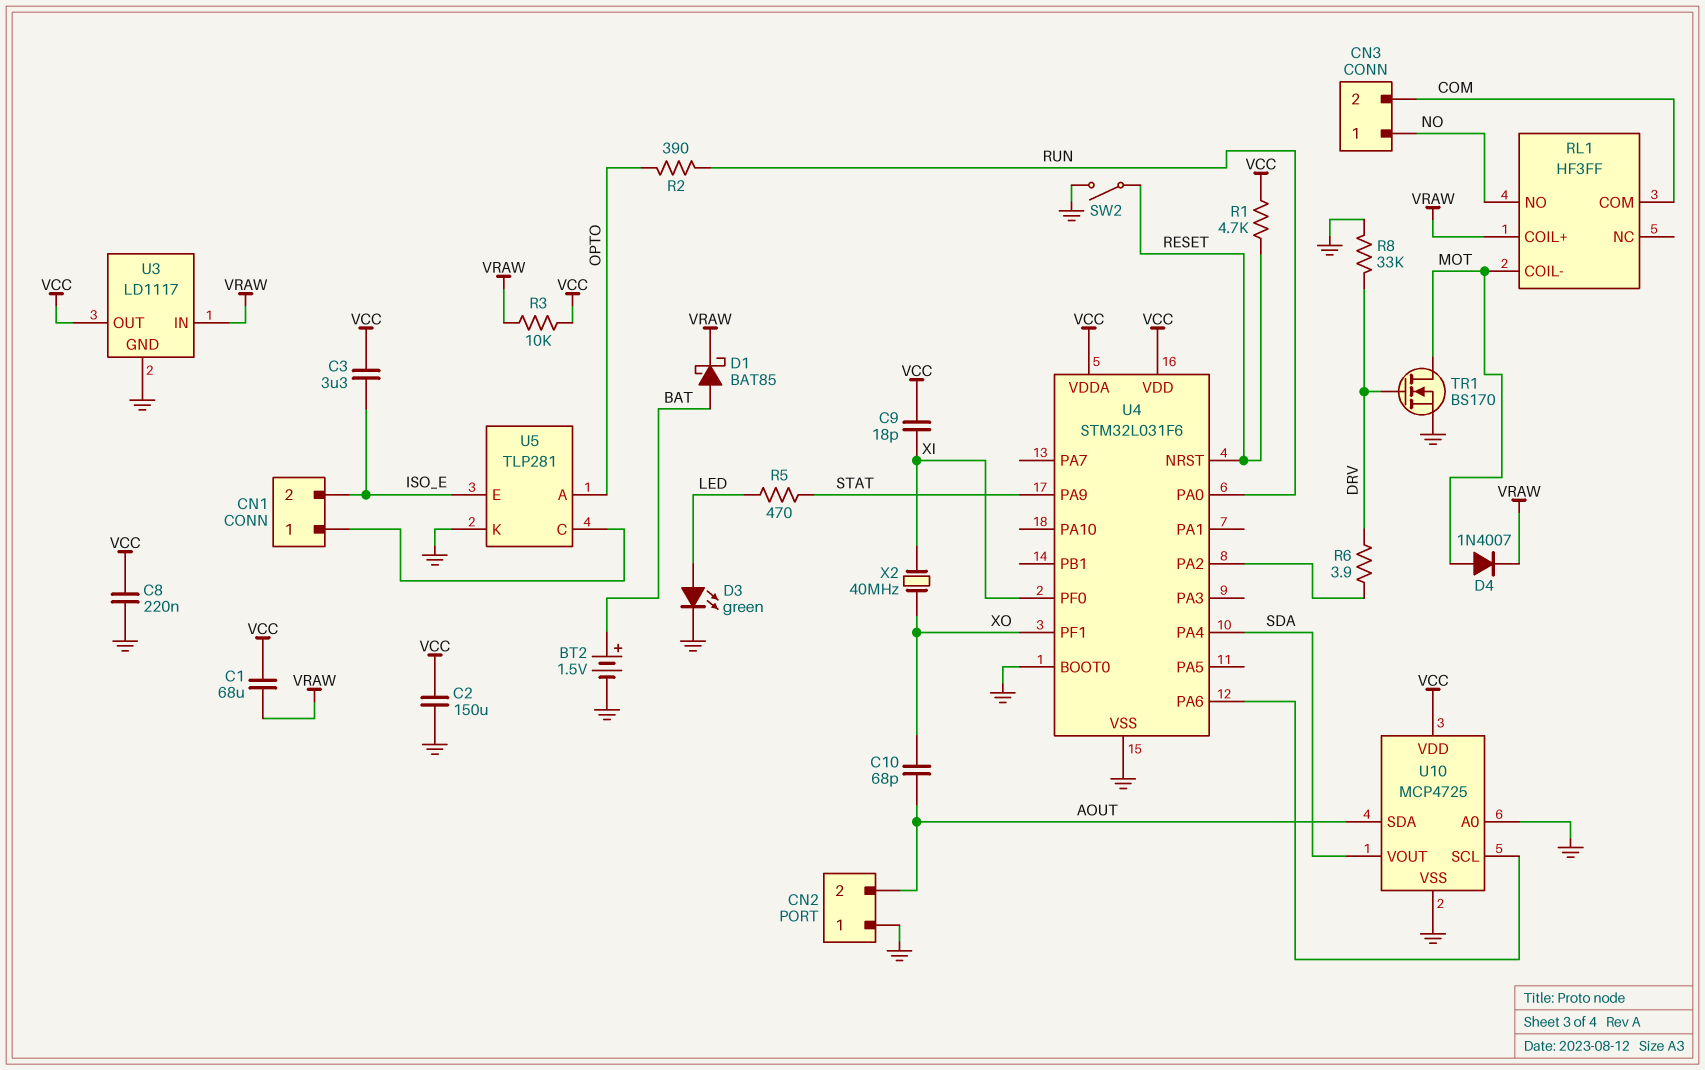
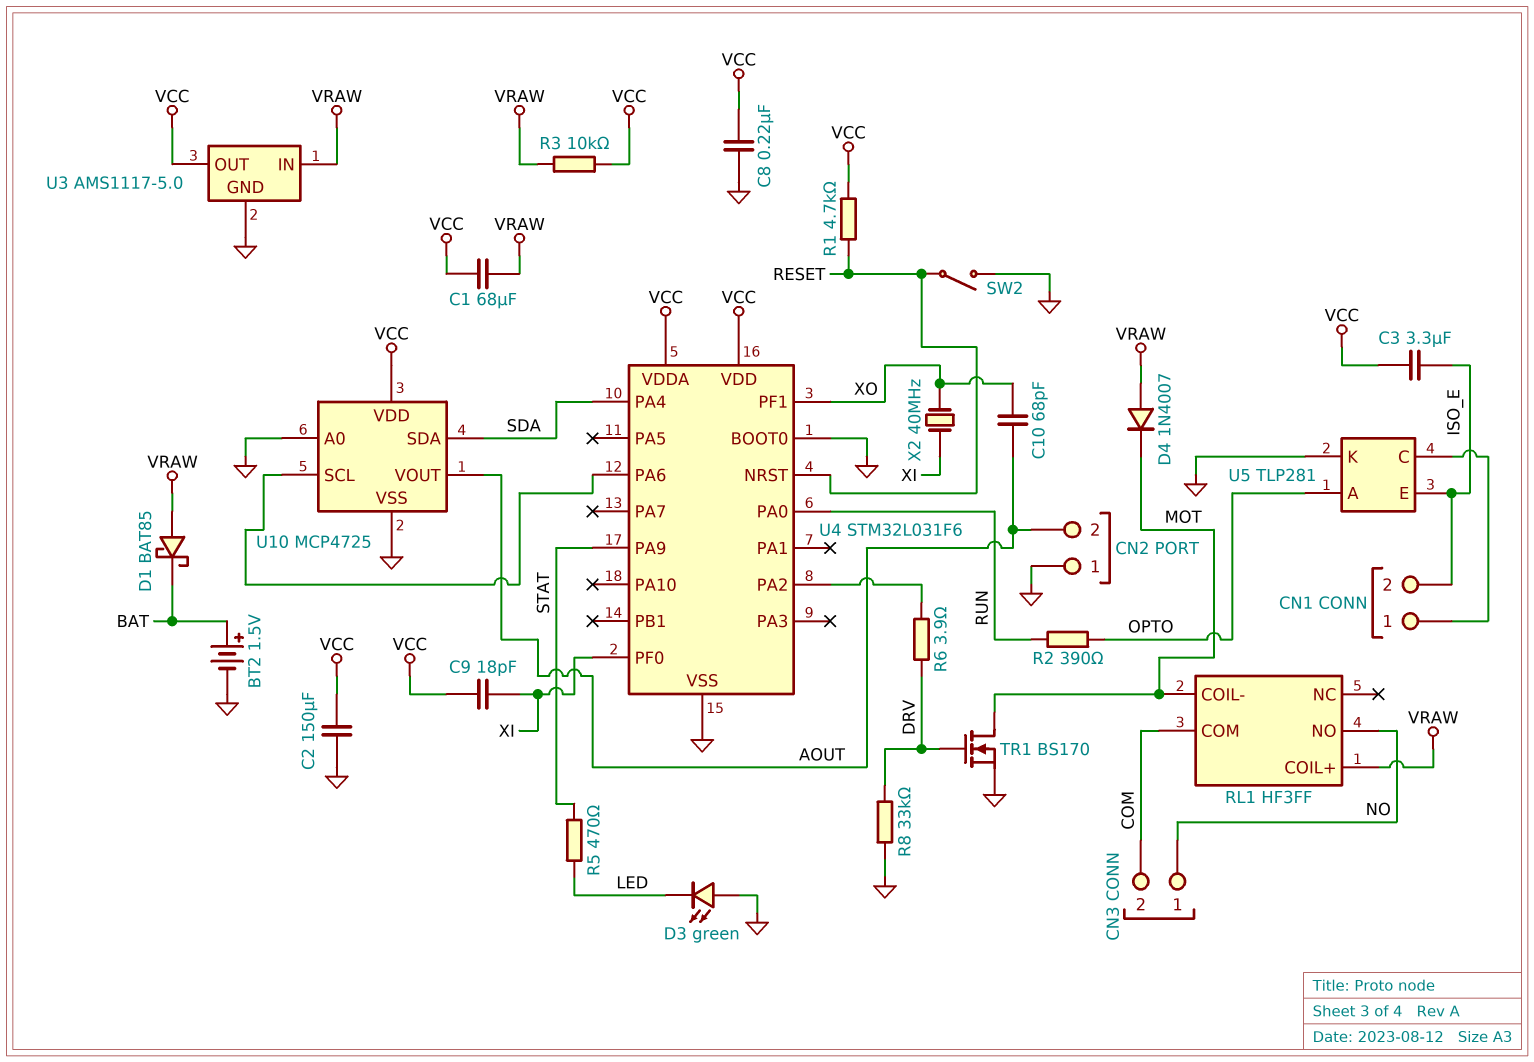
D1: schottky BAT85 (A BAT, K VRAW) -> schottky BAT85 (A VRAW, K BAT)
D3: LED green (A LED, K GND) -> LED green (A GND, K LED)
D4: diode 1N4007 (A MOT, K VRAW) -> diode 1N4007 (A VRAW, K MOT)
U3: LD1117 -> AMS1117-5.0
U10 pin SDA: AOUT -> SDA
U10 pin VOUT: SDA -> AOUT

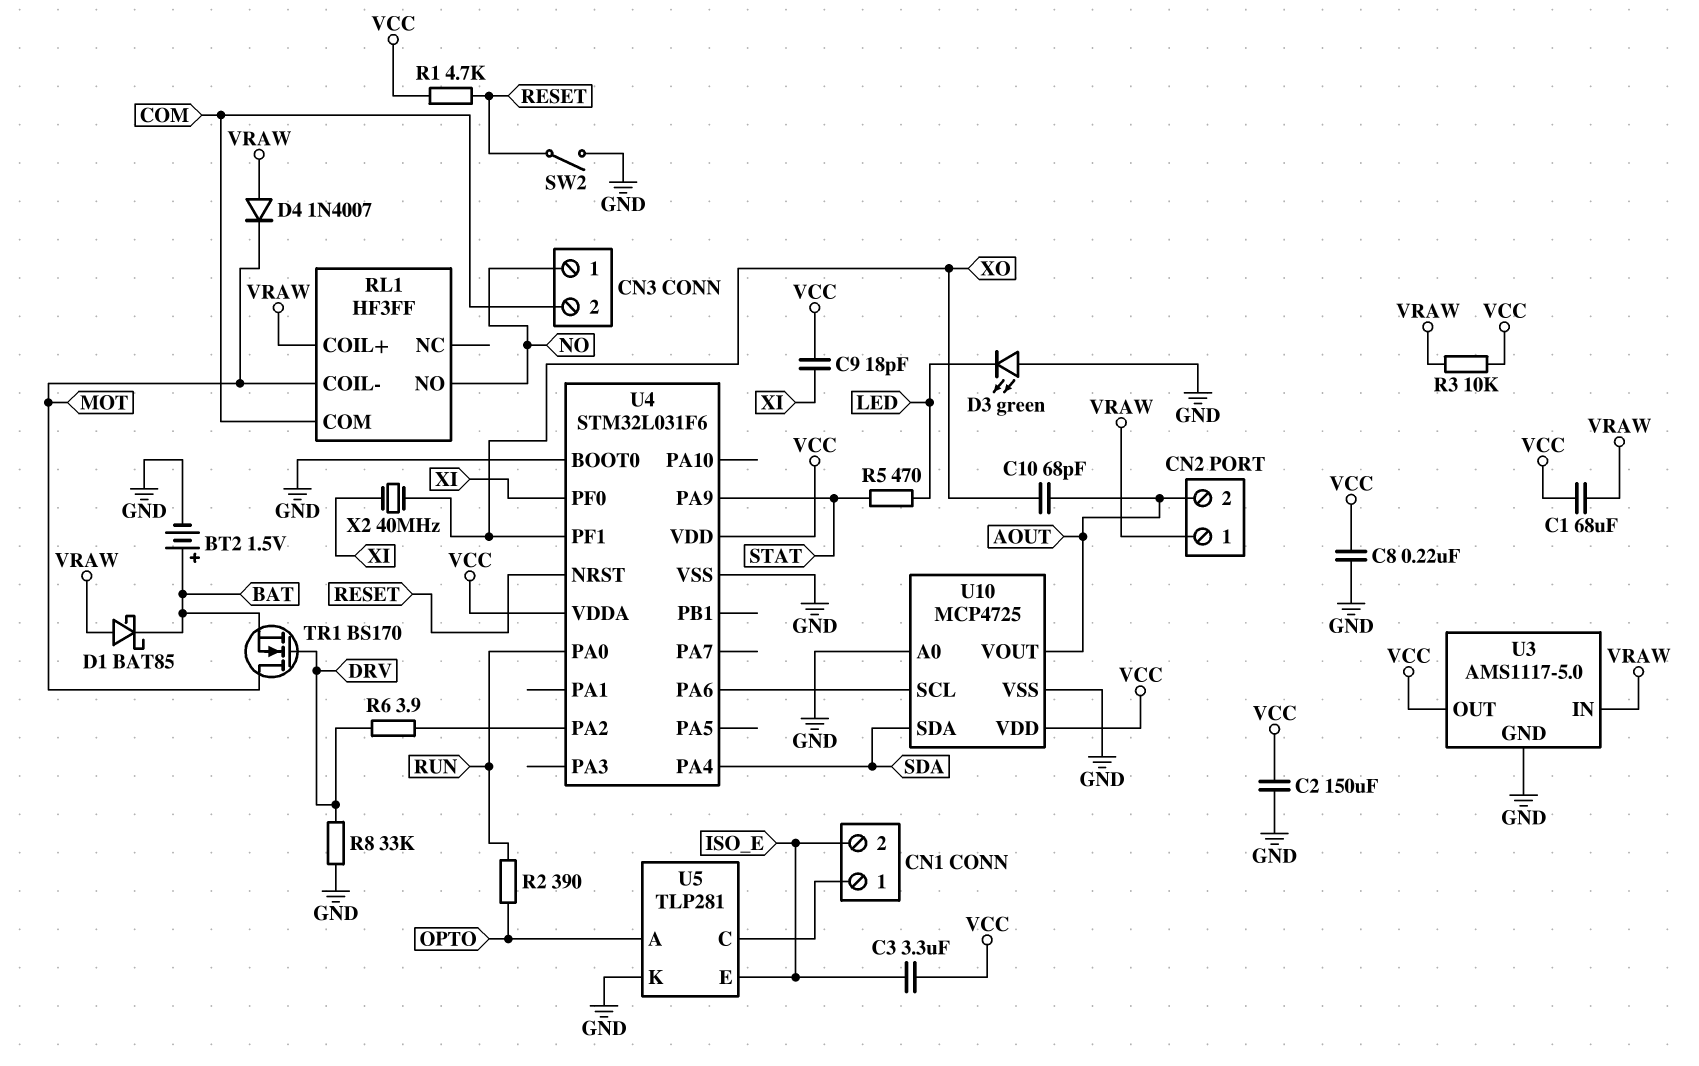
CN2 pin 1: GND -> VRAW
TR1: NMOS BS170 (G DRV, D MOT, S GND) -> NMOS BS170 (G DRV, D MOT, S BAT)

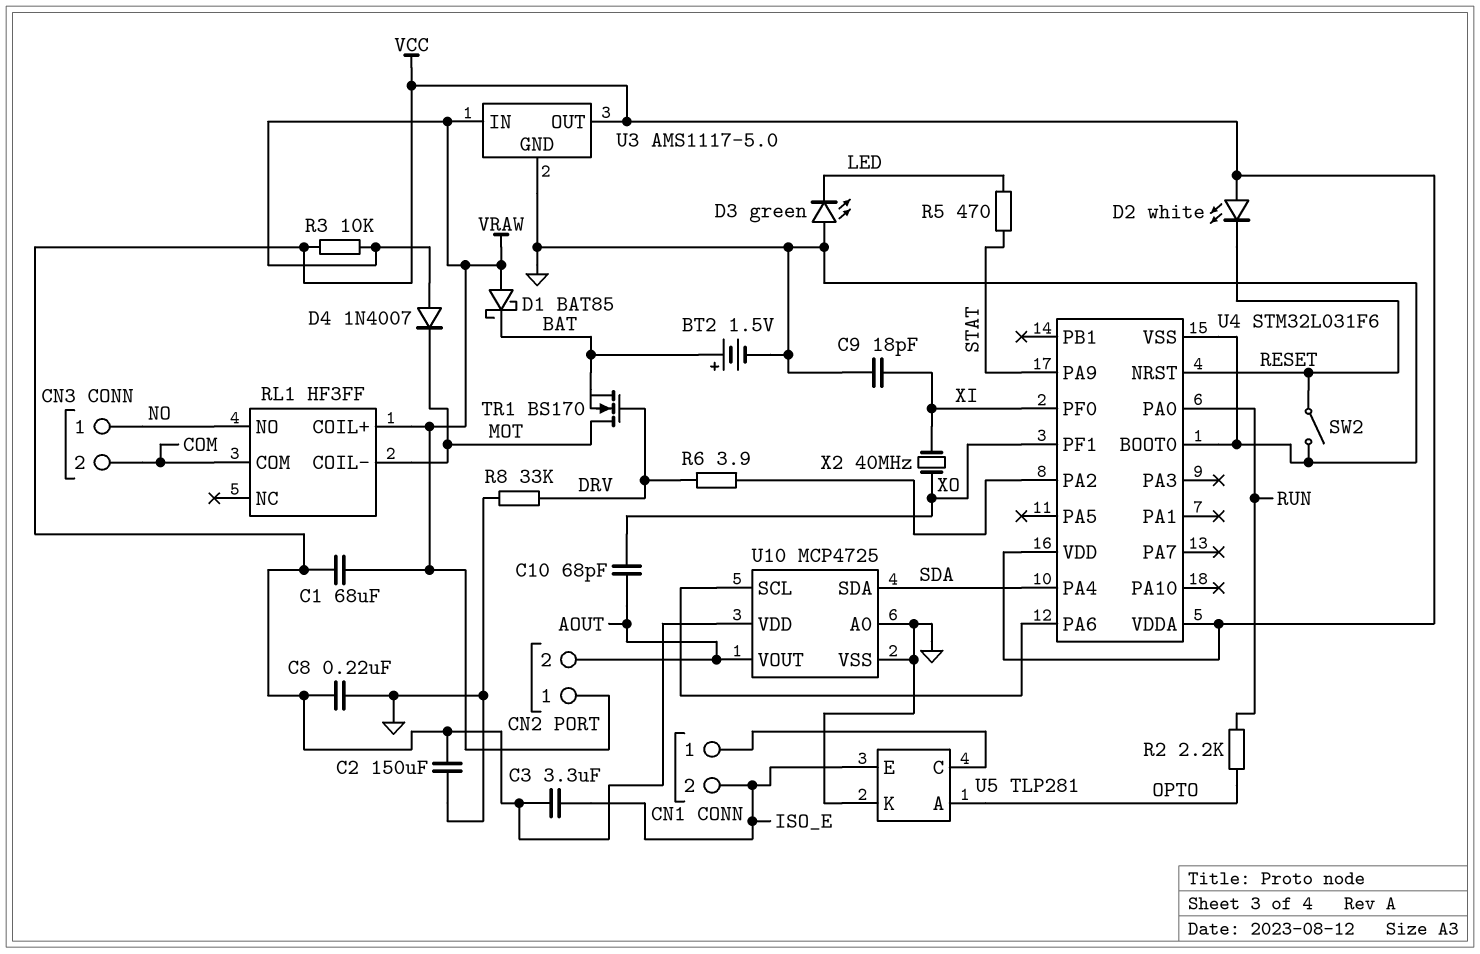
C9: 18pF (VCC, XI) -> 18pF (GND, XI)
D2: none -> LED white (A VCC, K RESET)
R1: 4.7k (RESET, VCC) -> none
R2: 390 (OPTO, RUN) -> 2.2k (OPTO, RUN)

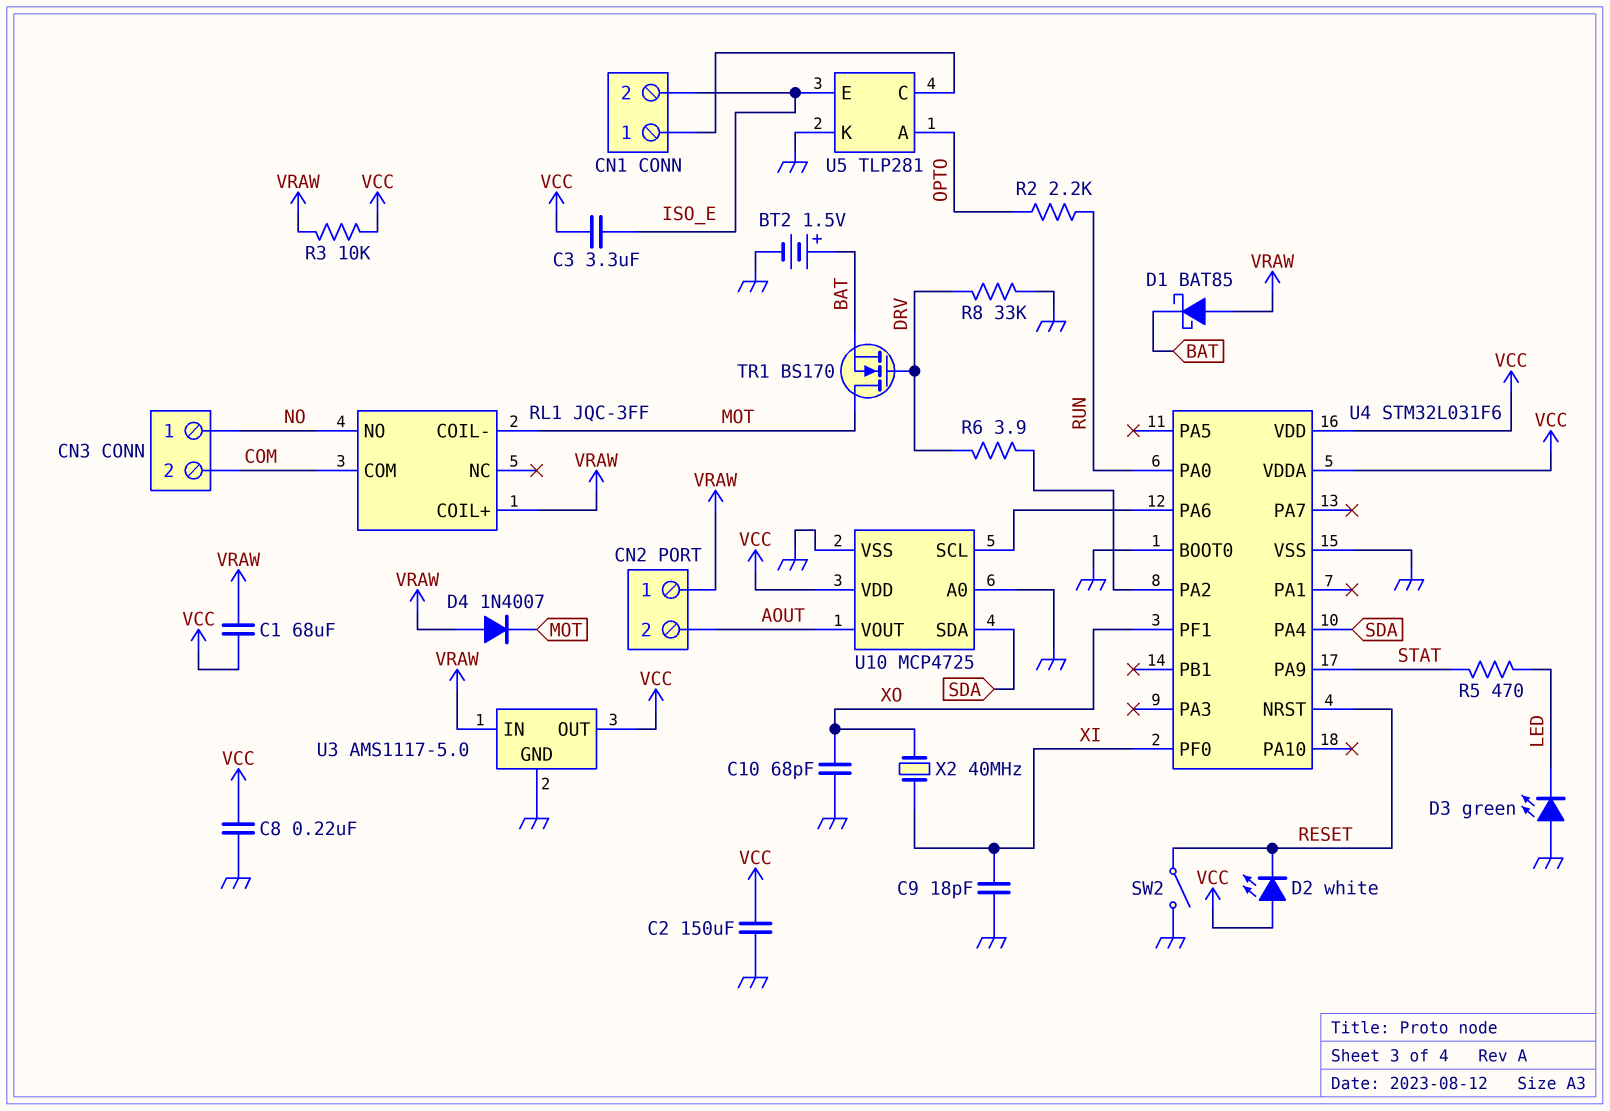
C10: 68pF (AOUT, XO) -> 68pF (GND, XO)
RL1: HF3FF -> JQC-3FF

